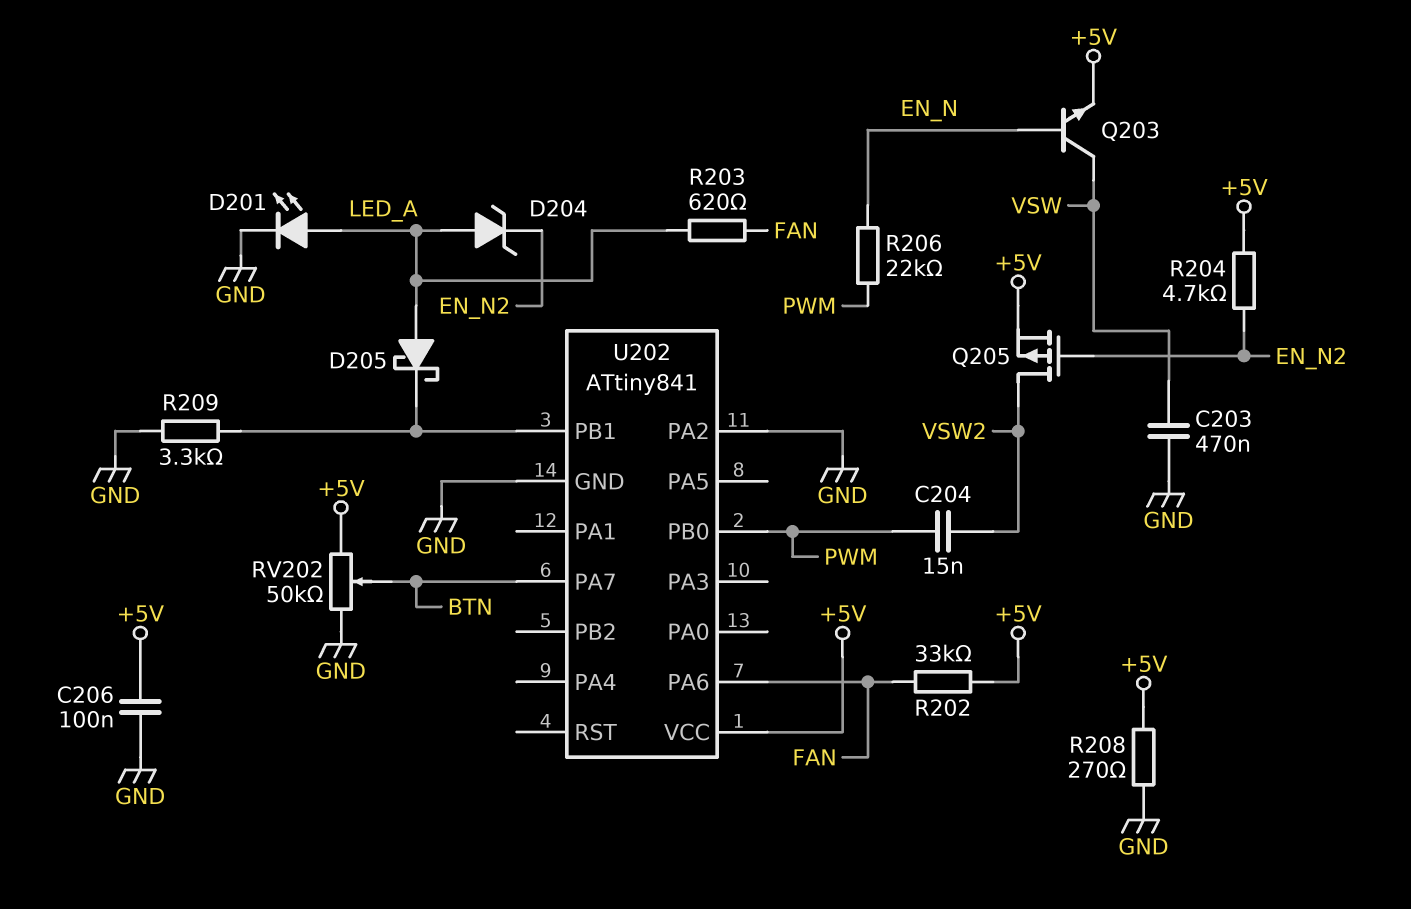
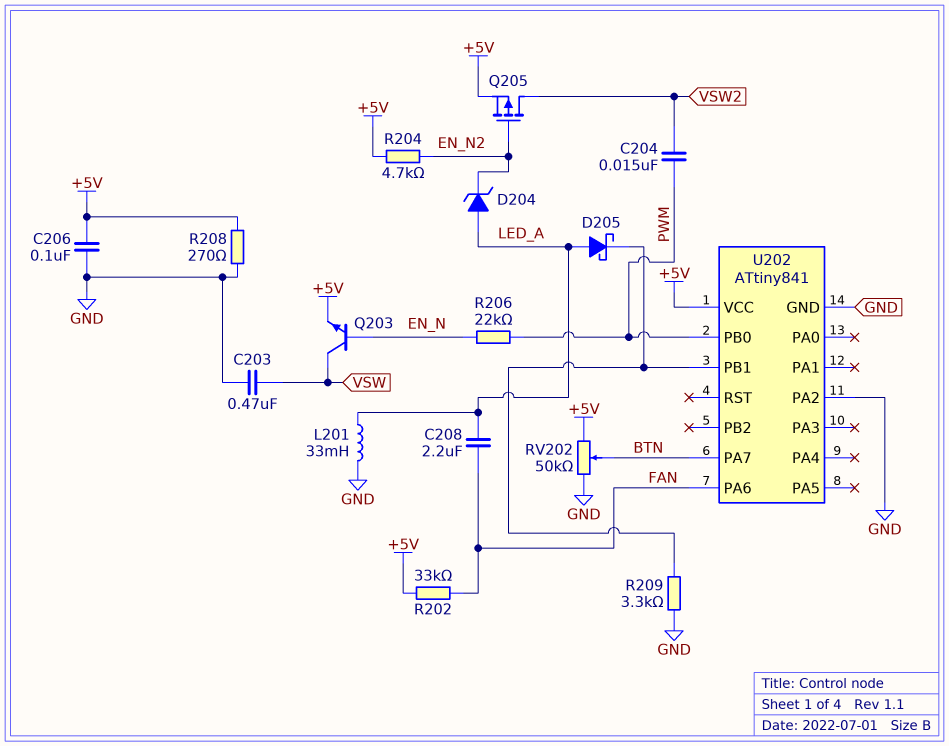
C208: none -> 2.2uF (FAN, LED_A)
D201: LED (A LED_A, K GND) -> none
L201: none -> 33mH (GND, LED_A)
R203: 620 (FAN, LED_A) -> none

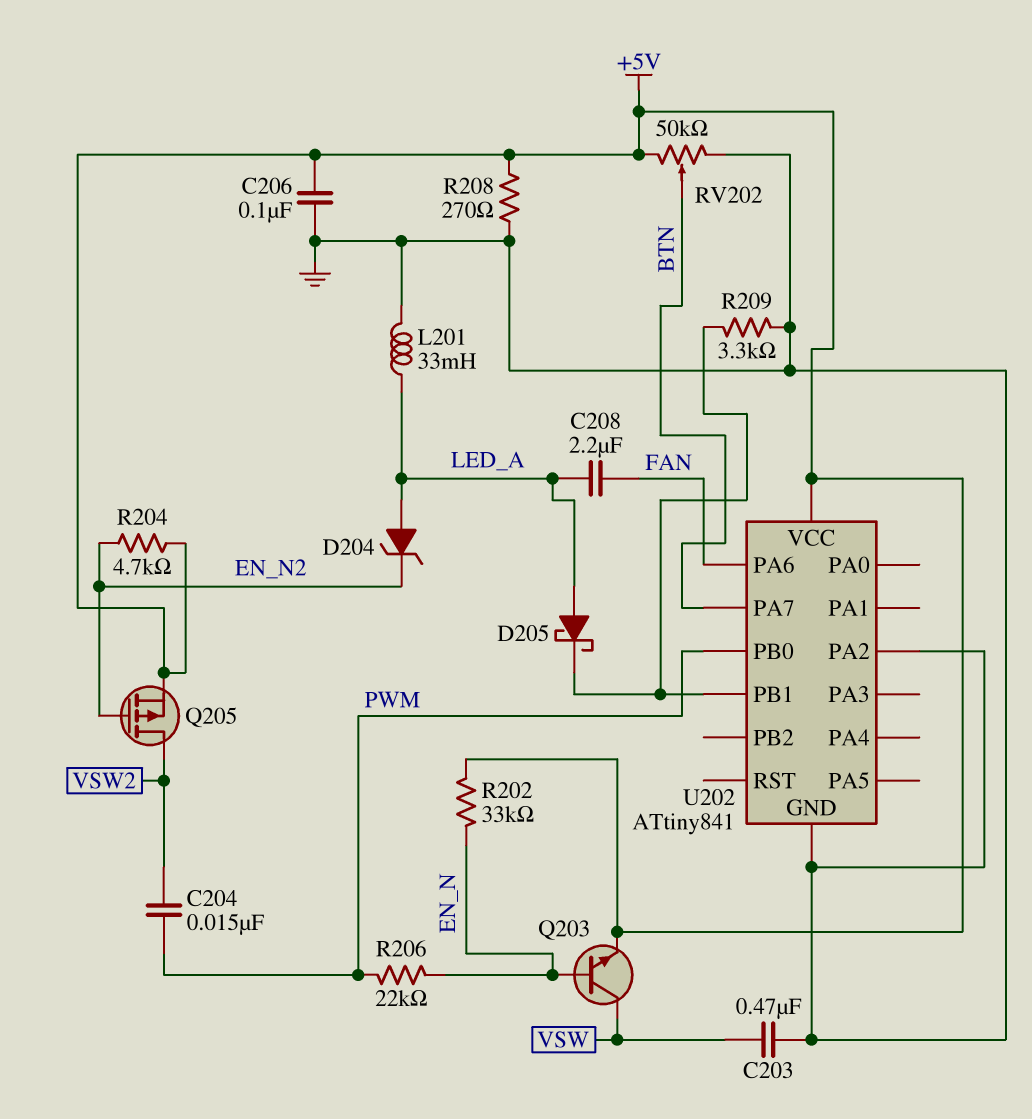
R202: 33k (+5V, FAN) -> 33k (+5V, EN_N)

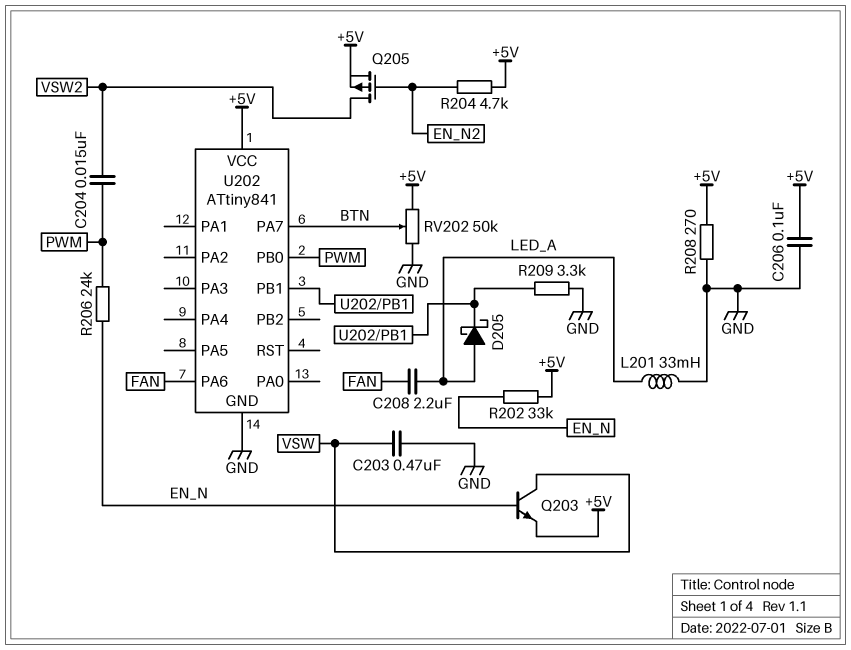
D204: zener (A LED_A, K EN_N2) -> none
R206: 22k (EN_N, PWM) -> 24k (EN_N, PWM)
U202 pin PA2: GND -> none

